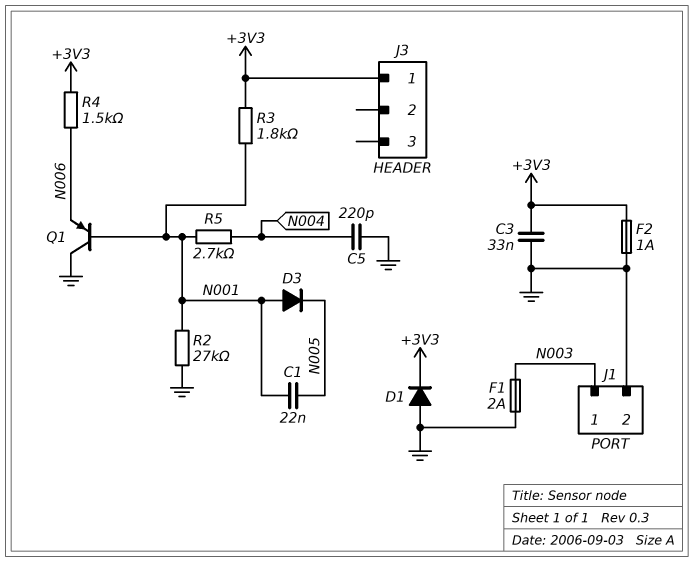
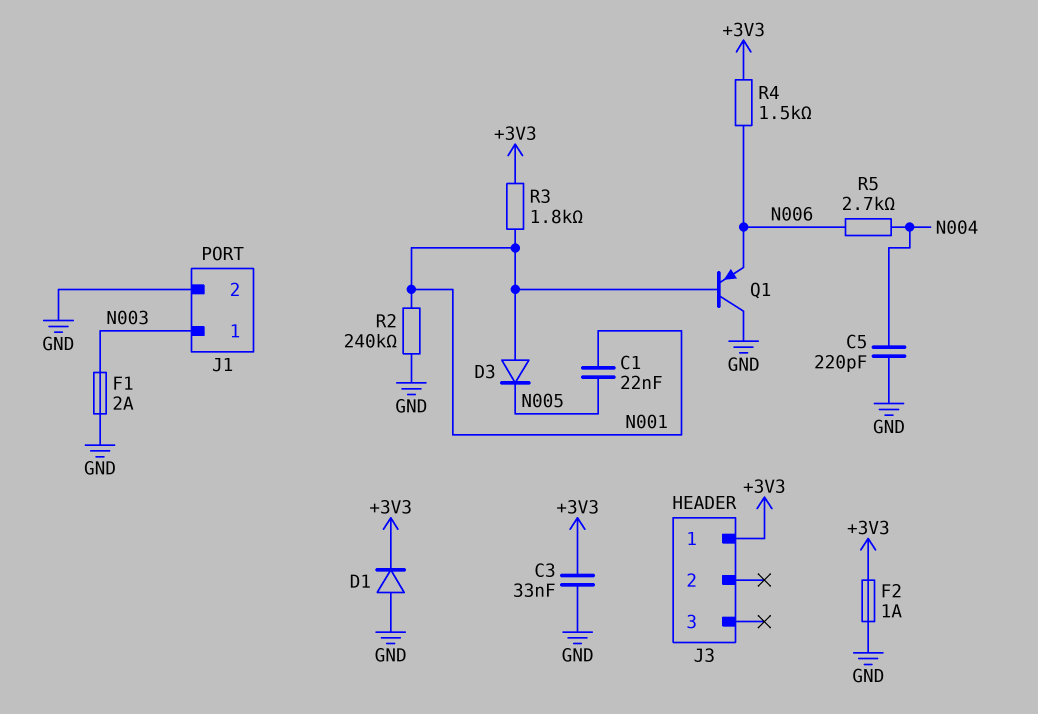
R2: 27k (GND, N001) -> 240k (GND, N001)
R5: 2.7k (N001, N004) -> 2.7k (N004, N006)

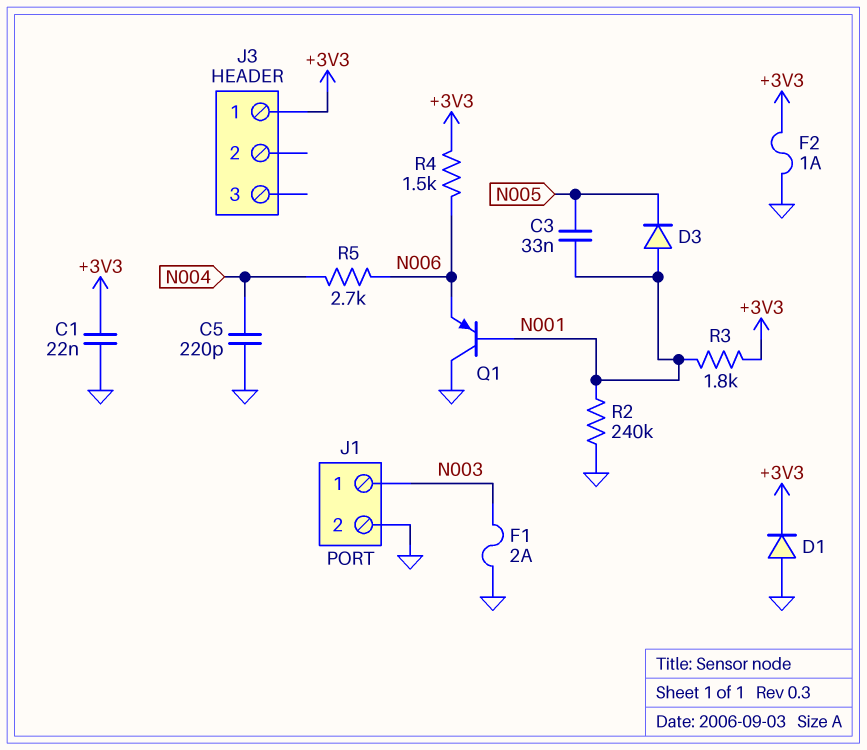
C1: 22nF (N001, N005) -> 22nF (+3V3, GND)
C3: 33nF (+3V3, GND) -> 33nF (N001, N005)

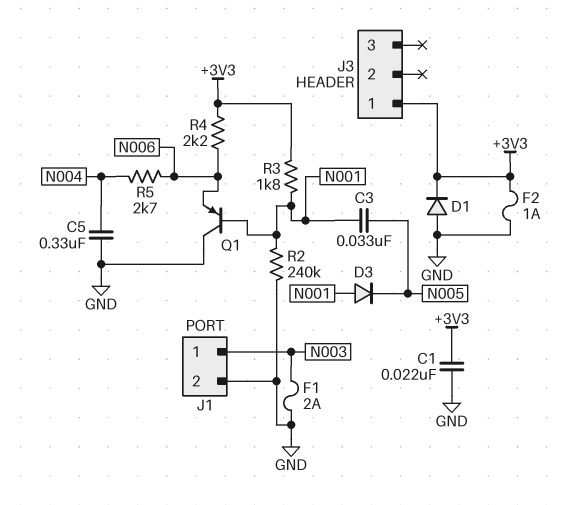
C5: 220pF (GND, N004) -> 330nF (GND, N004)
R4: 1.5k (+3V3, N006) -> 2.2k (+3V3, N006)

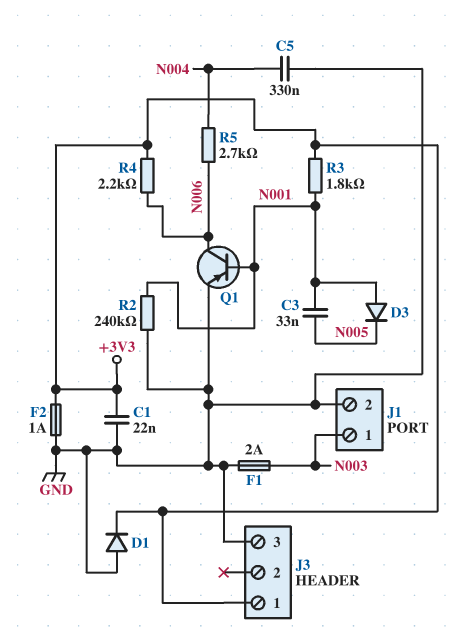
J3 pin 3: none -> GND
Q1: PNP (B N001, C GND, E N006) -> PNP (B N001, C N006, E GND)

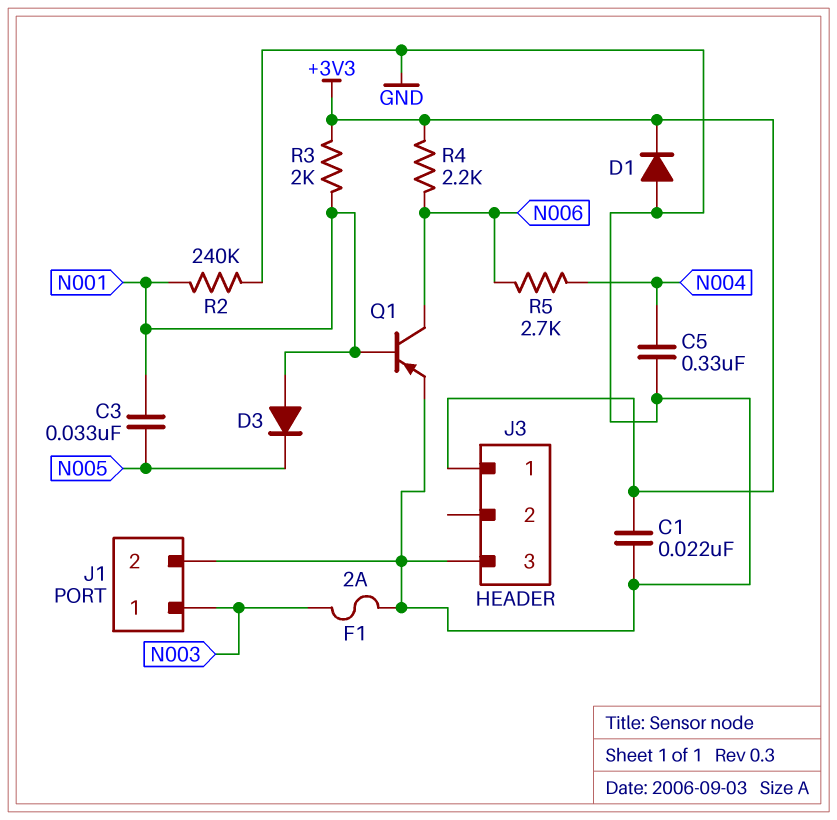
F2: 1A (+3V3, GND) -> none
R3: 1.8k (+3V3, N001) -> 2k (+3V3, N001)

